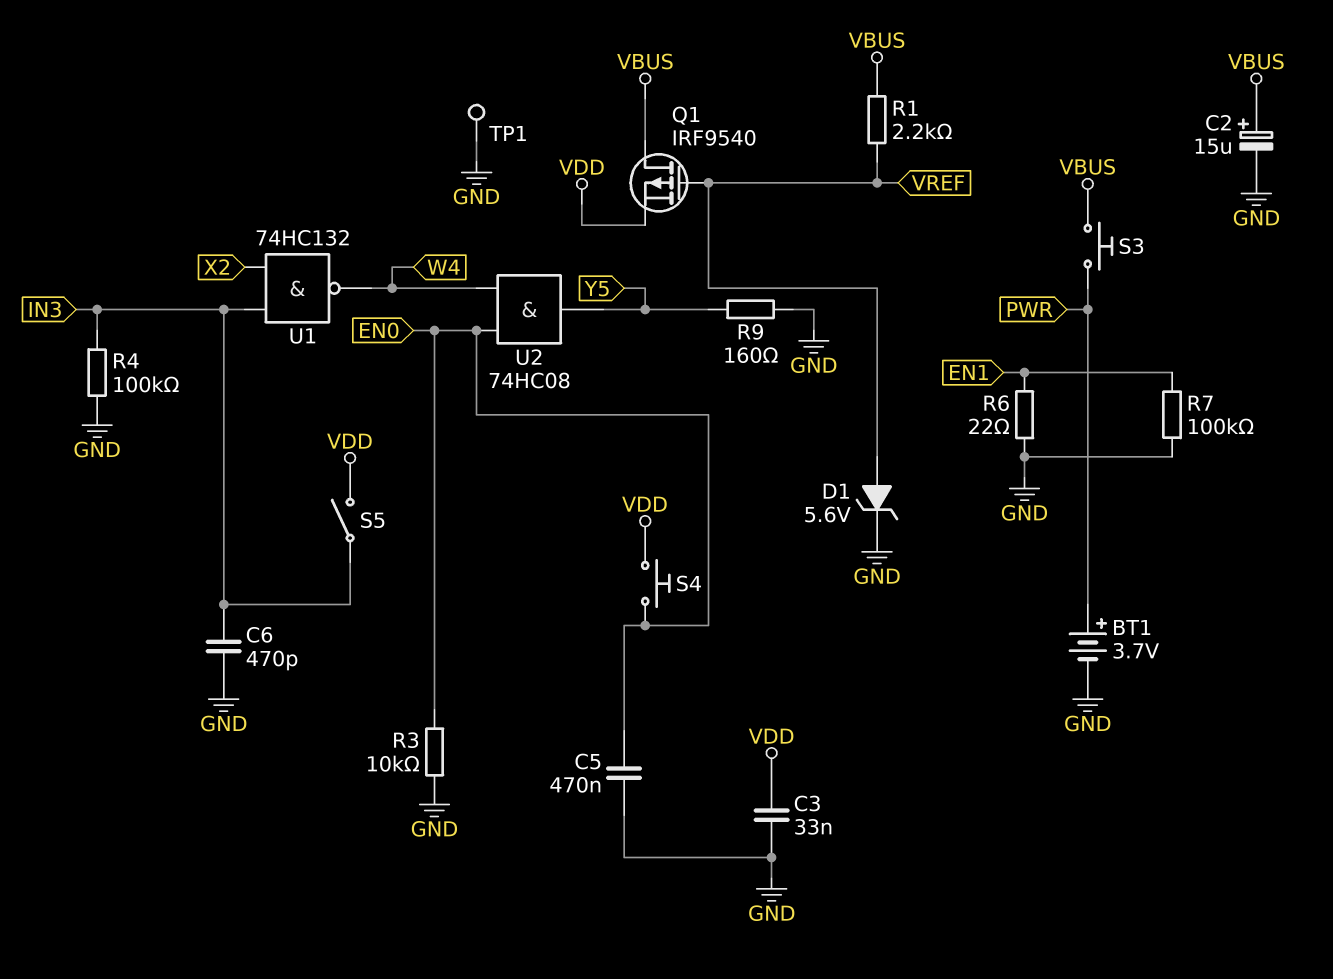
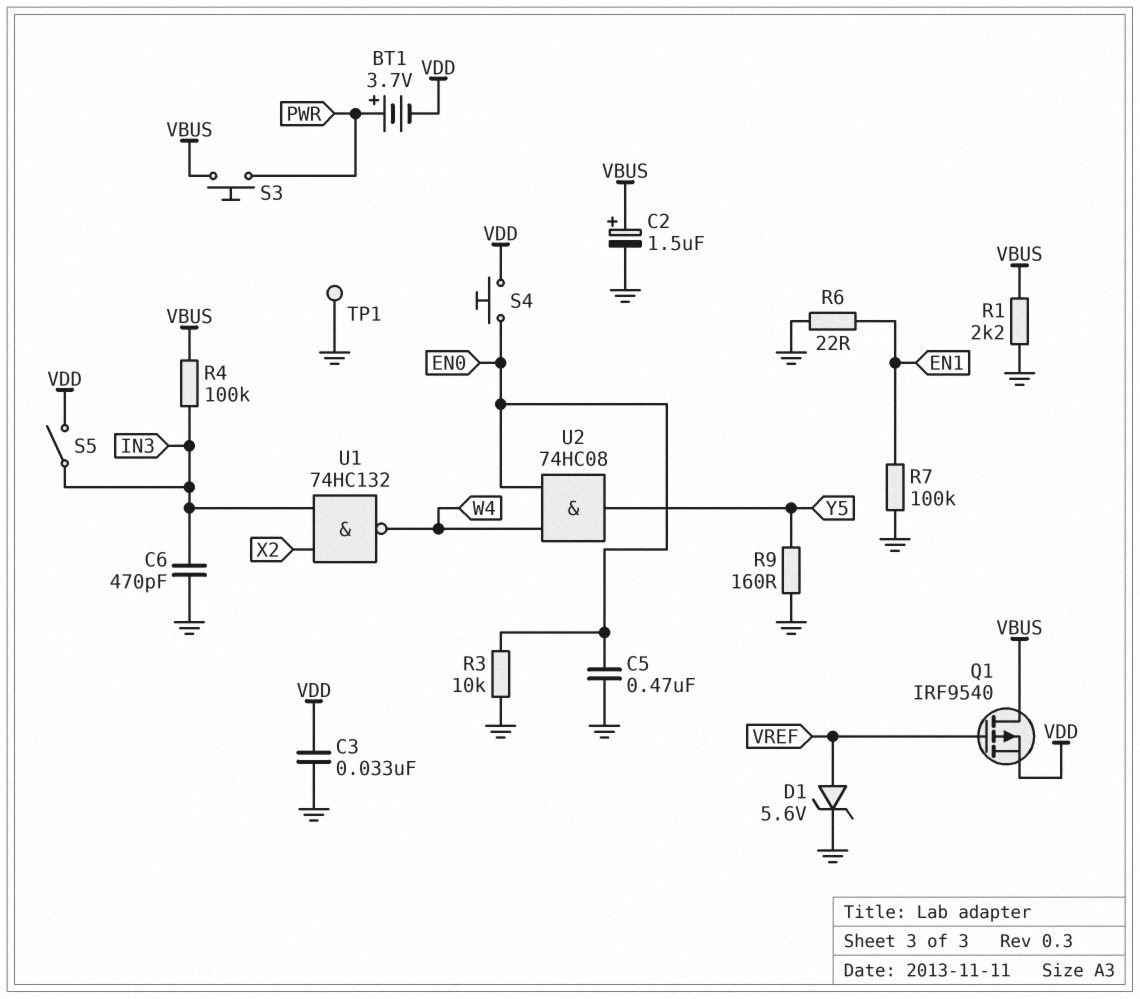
BT1: 3.7V (plus PWR, minus GND) -> 3.7V (plus PWR, minus VDD)
C2: 15uF (plus VBUS, minus GND) -> 1.5uF (plus VBUS, minus GND)
R1: 2.2k (VBUS, VREF) -> 2.2k (GND, VBUS)
R4: 100k (GND, IN3) -> 100k (IN3, VBUS)

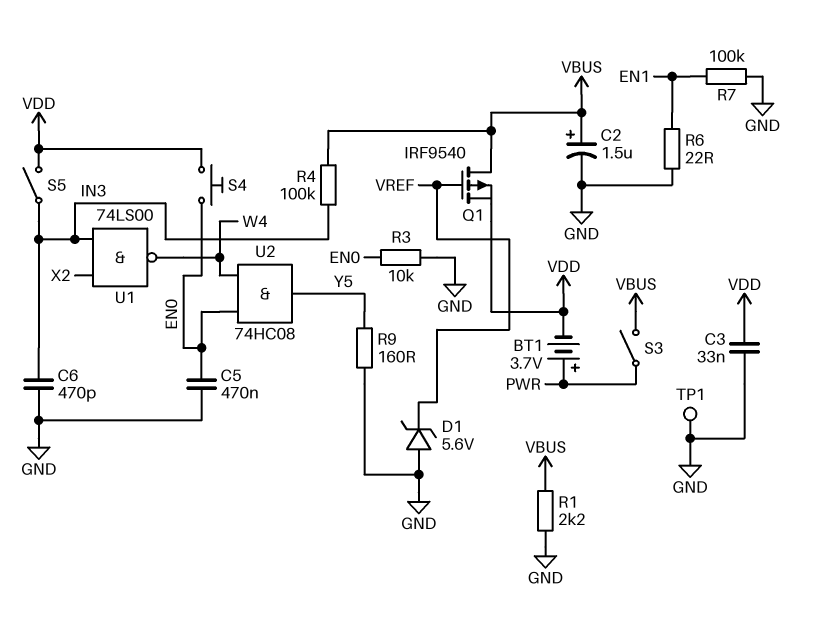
D1: zener 5.6V (A VREF, K GND) -> zener 5.6V (A GND, K VREF)
S3: button (PWR, VBUS) -> switch (PWR, VBUS)
U1: NAND 74HC132 (in IN3, in X2, out W4) -> NAND 74LS00 (in IN3, in X2, out W4)

